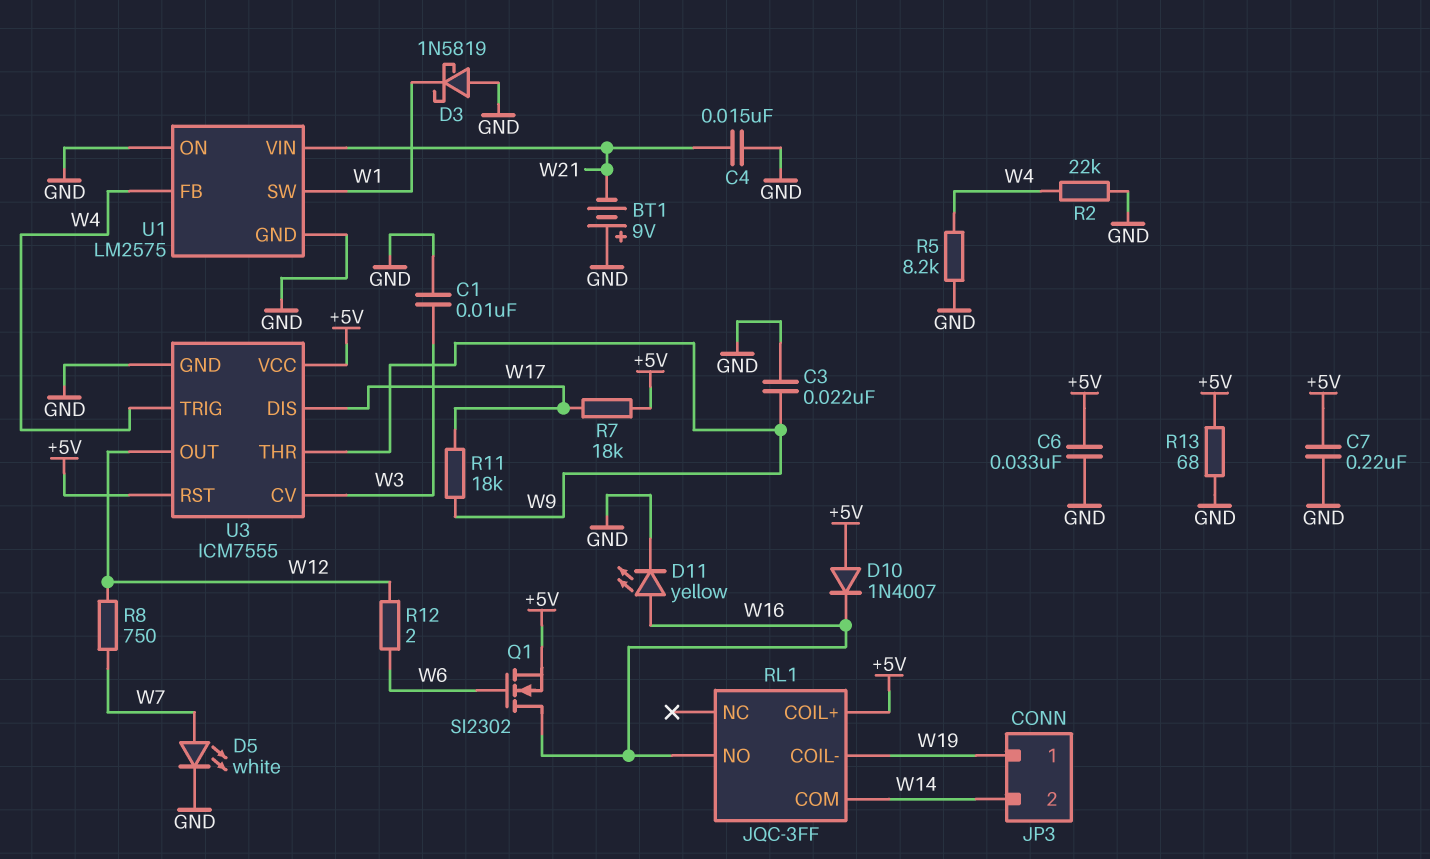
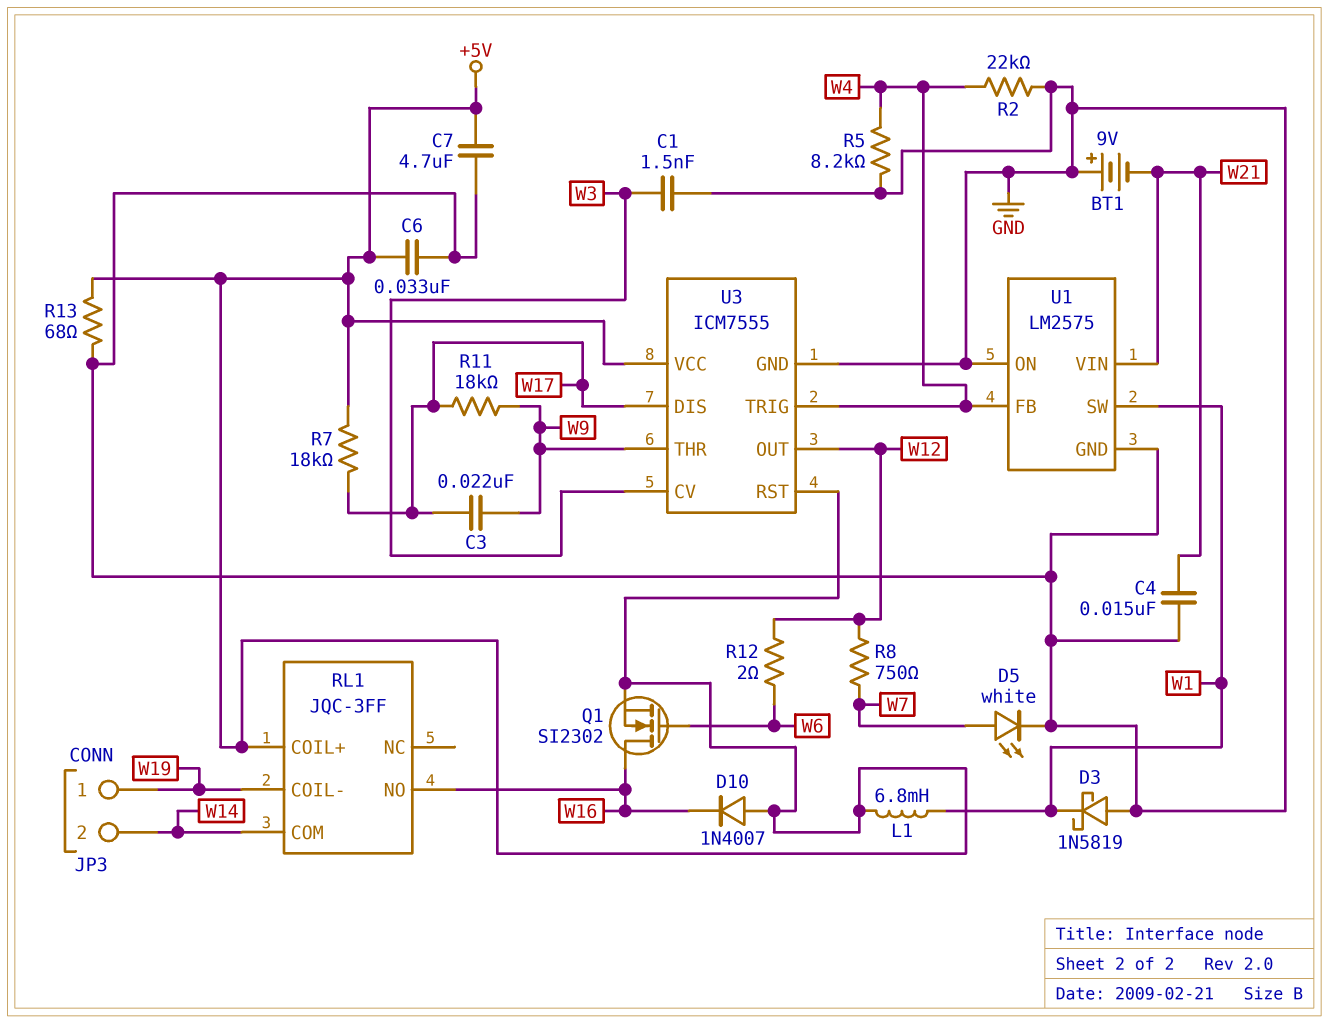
C1: 10nF (GND, W3) -> 1.5nF (GND, W3)
C3: 22nF (GND, W9) -> 22nF (W9, W17)
C7: 220nF (+5V, GND) -> 4.7uF (+5V, GND)
D11: LED yellow (A W16, K GND) -> none
L1: none -> 6.8mH (+5V, W1)

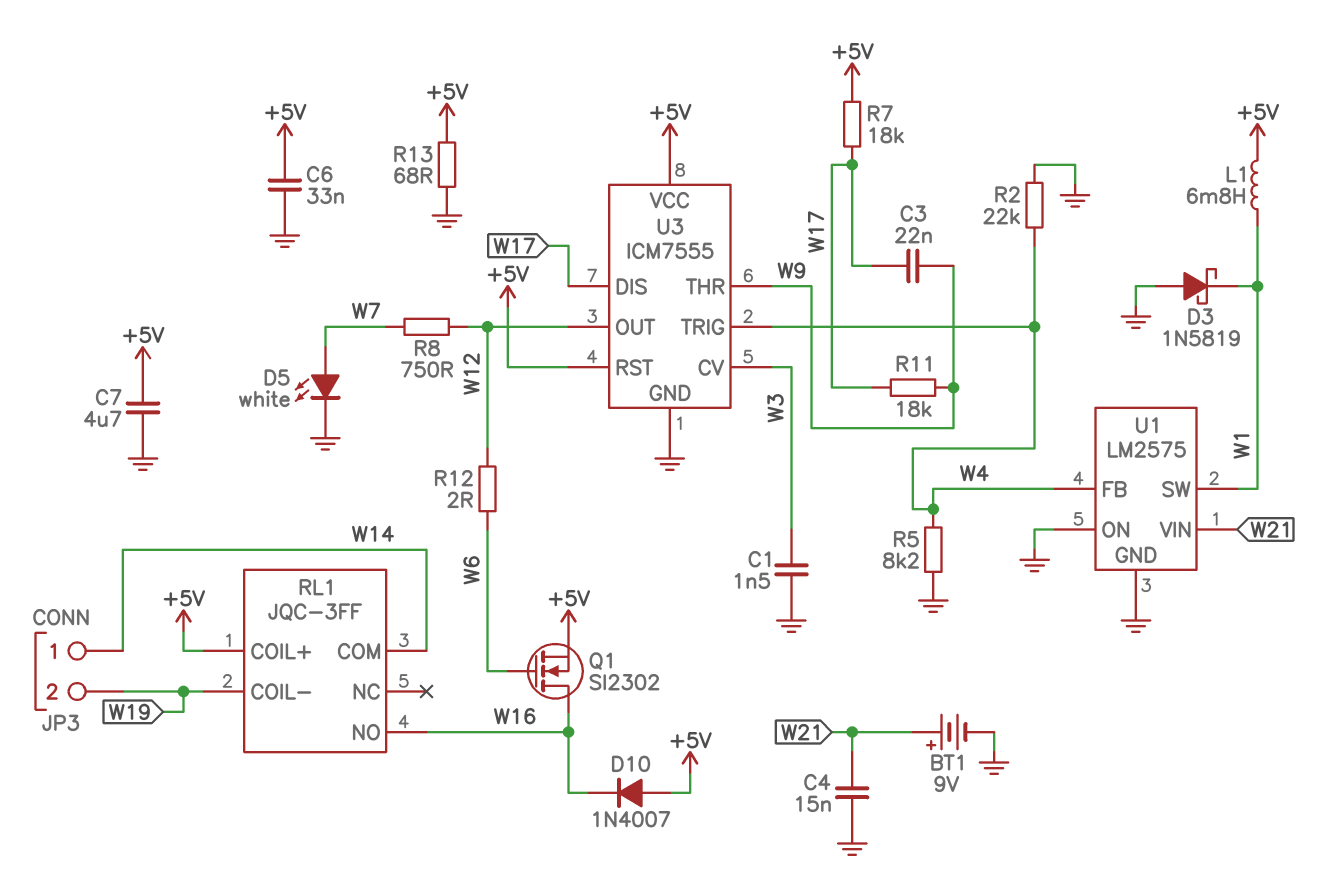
BT1: 9V (plus GND, minus W21) -> 9V (plus W21, minus GND)
JP3 pin 1: W19 -> W14
JP3 pin 2: W14 -> W19

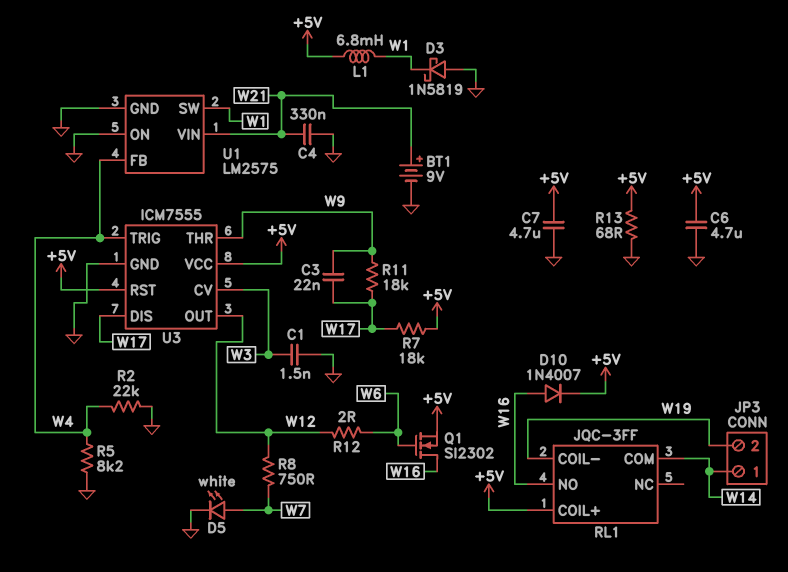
C4: 15nF (GND, W21) -> 330nF (GND, W21)
C6: 33nF (+5V, GND) -> 4.7uF (+5V, GND)
D10: diode 1N4007 (A +5V, K W16) -> diode 1N4007 (A W16, K +5V)

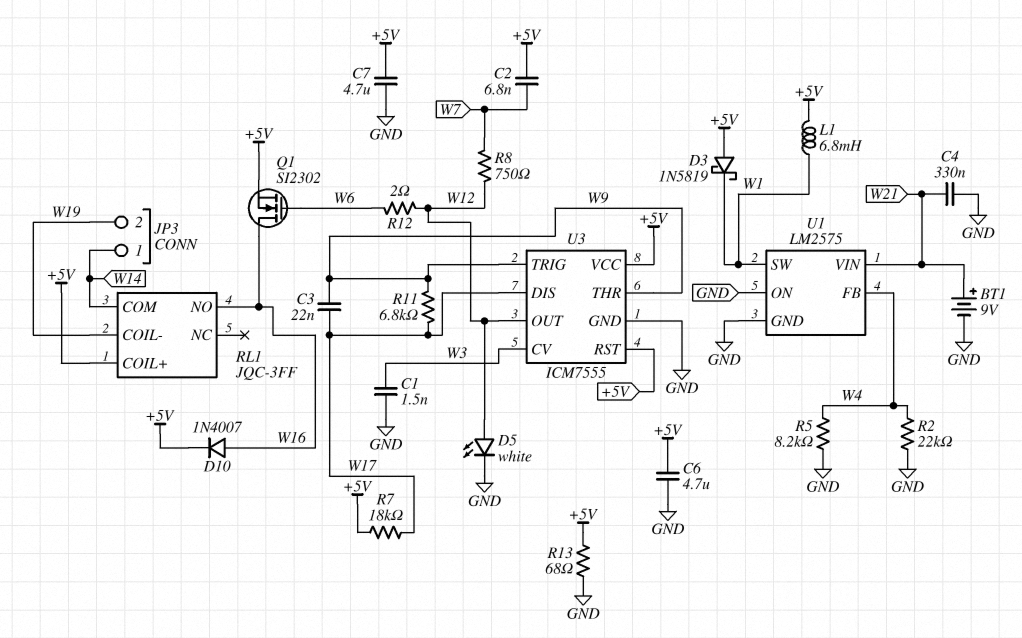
C2: none -> 6.8nF (+5V, W7)
D3: schottky 1N5819 (A GND, K W1) -> schottky 1N5819 (A +5V, K W1)
D5: LED white (A W7, K GND) -> LED white (A W12, K GND)
R11: 18k (W9, W17) -> 6.8k (W9, W17)
U3 pin TRIG: W4 -> W9

